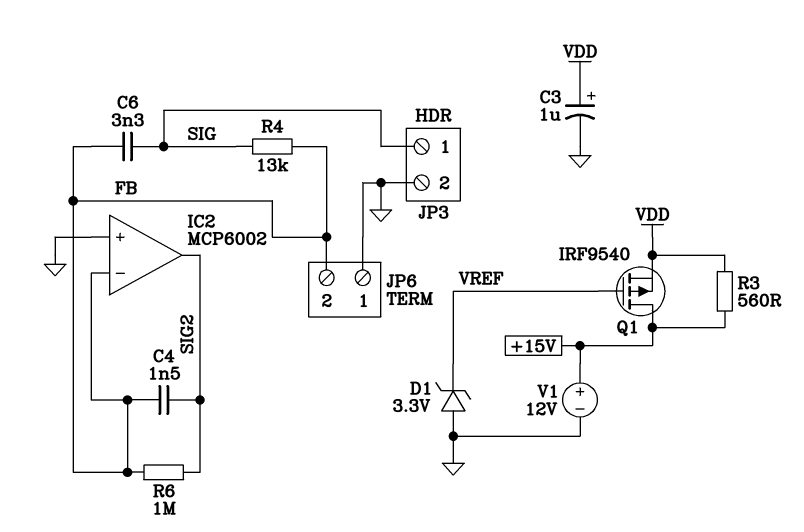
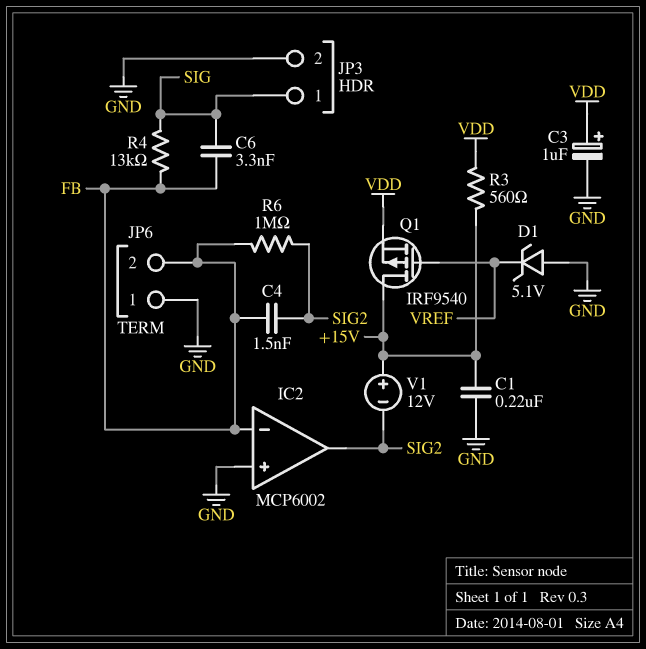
C1: none -> 220nF (+15V, GND)
D1: zener 3.3V (A GND, K VREF) -> zener 5.1V (A GND, K VREF)
V1: 12V (plus +15V, minus GND) -> 12V (plus +15V, minus SIG2)

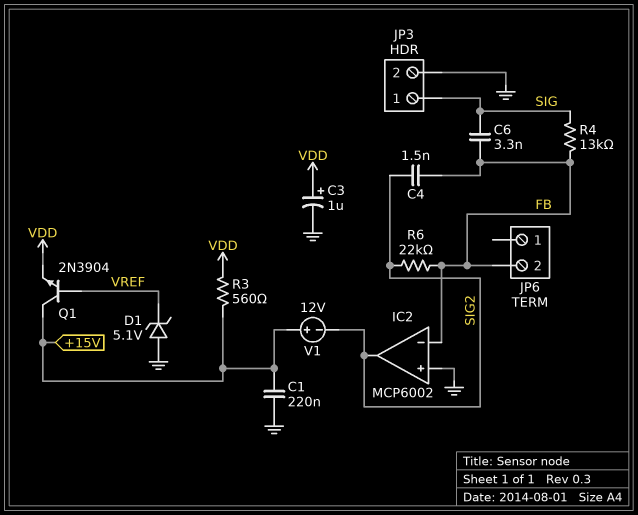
JP6 pin 1: GND -> none
Q1: PMOS IRF9540 (G VREF, D +15V, S VDD) -> NPN 2N3904 (B VREF, C +15V, E VDD)
R6: 1M (FB, SIG2) -> 22k (FB, SIG2)

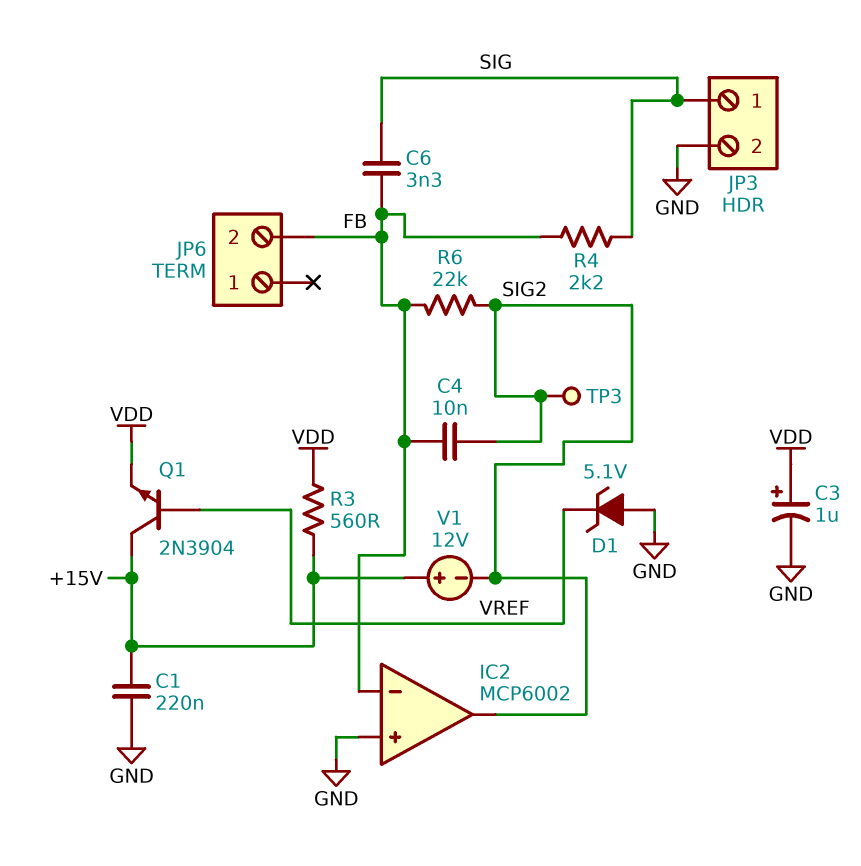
C4: 1.5nF (FB, SIG2) -> 10nF (FB, SIG2)
R4: 13k (FB, SIG) -> 2.2k (FB, SIG)
TP3: none -> test point (SIG2)

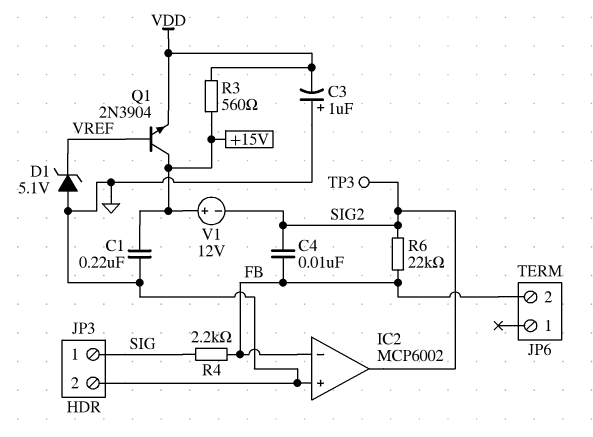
C3: 1uF (plus VDD, minus GND) -> 1uF (plus GND, minus VDD)
C6: 3.3nF (FB, SIG) -> none

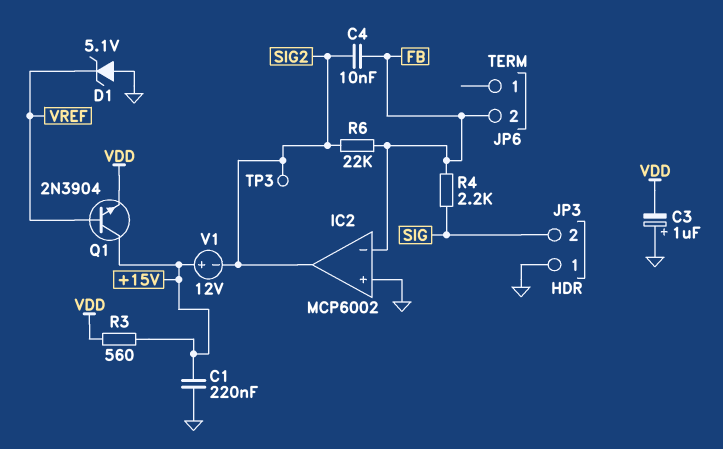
JP3 pin 1: SIG -> GND
JP3 pin 2: GND -> SIG

